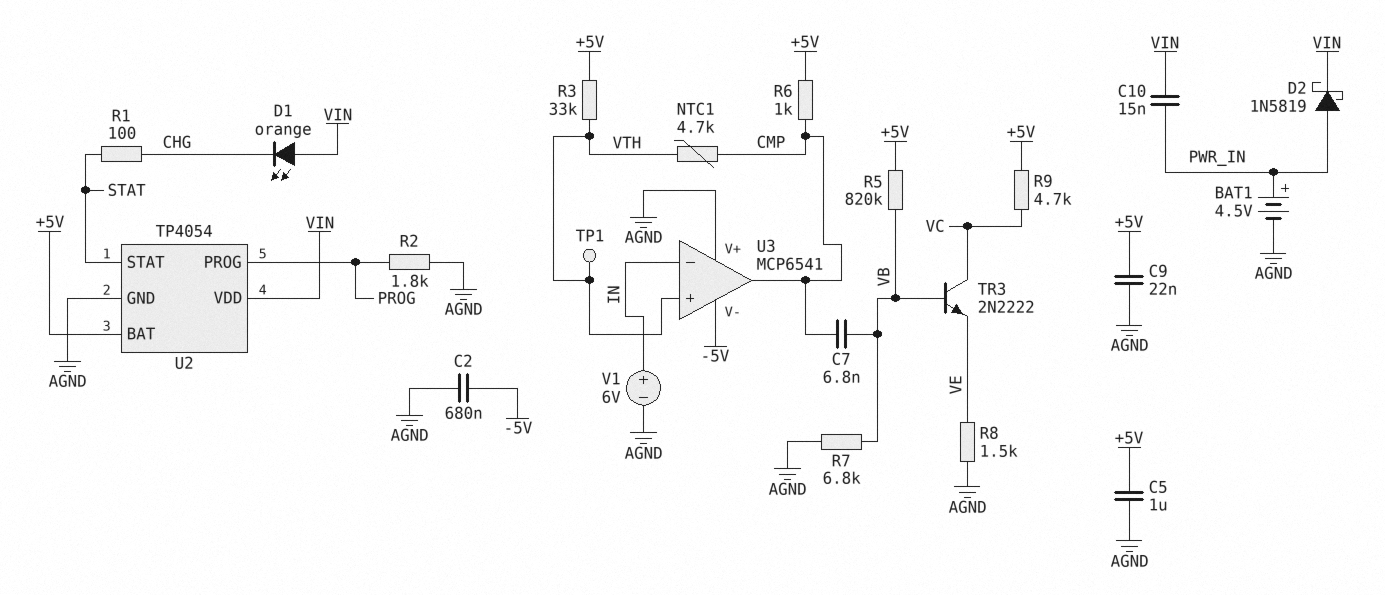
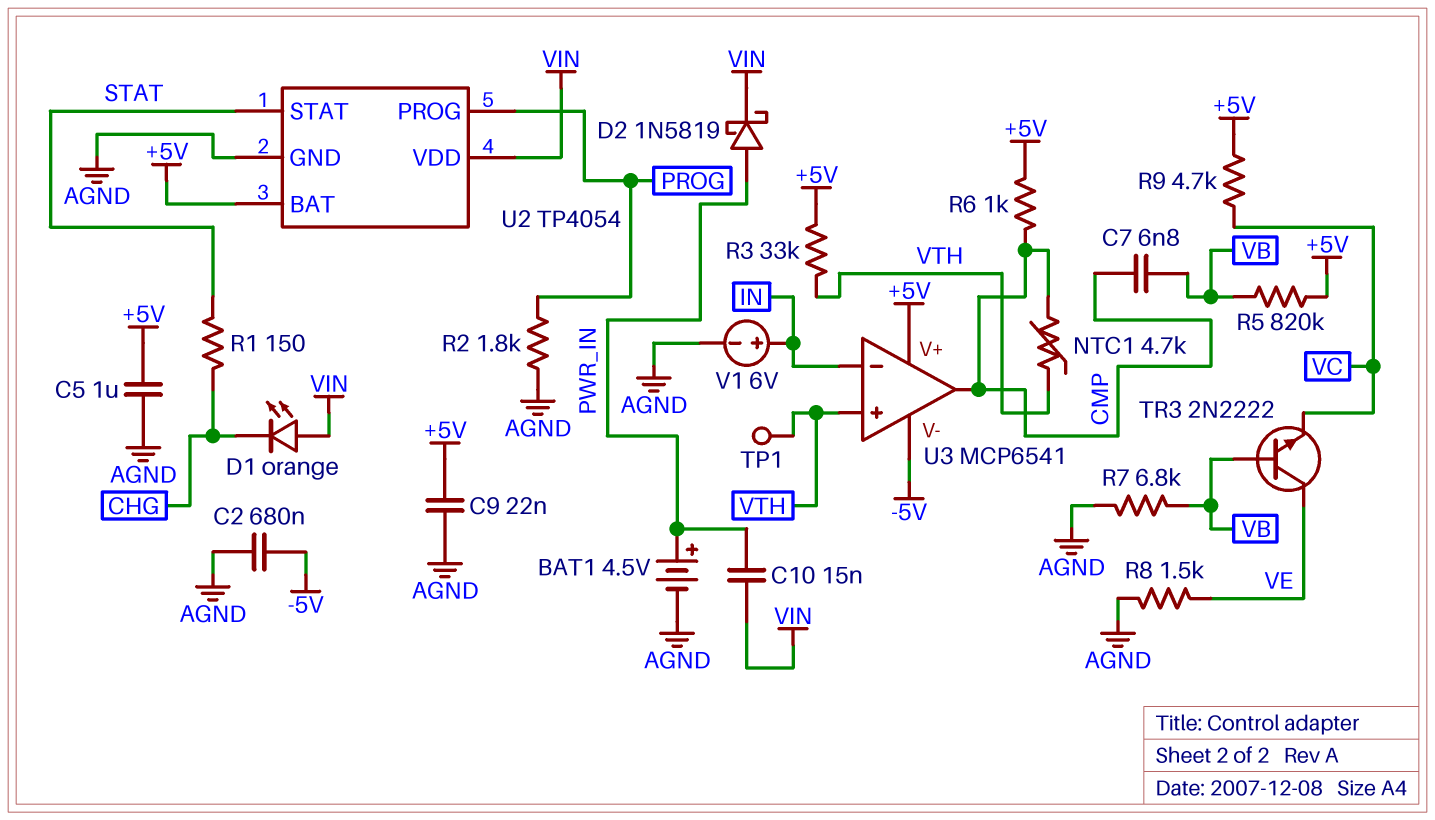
R1: 100 (CHG, STAT) -> 150 (CHG, STAT)
TR3: NPN 2N2222 (B VB, C VC, E VE) -> NPN 2N2222 (B VB, C VE, E VC)
U3 pin V+: AGND -> +5V

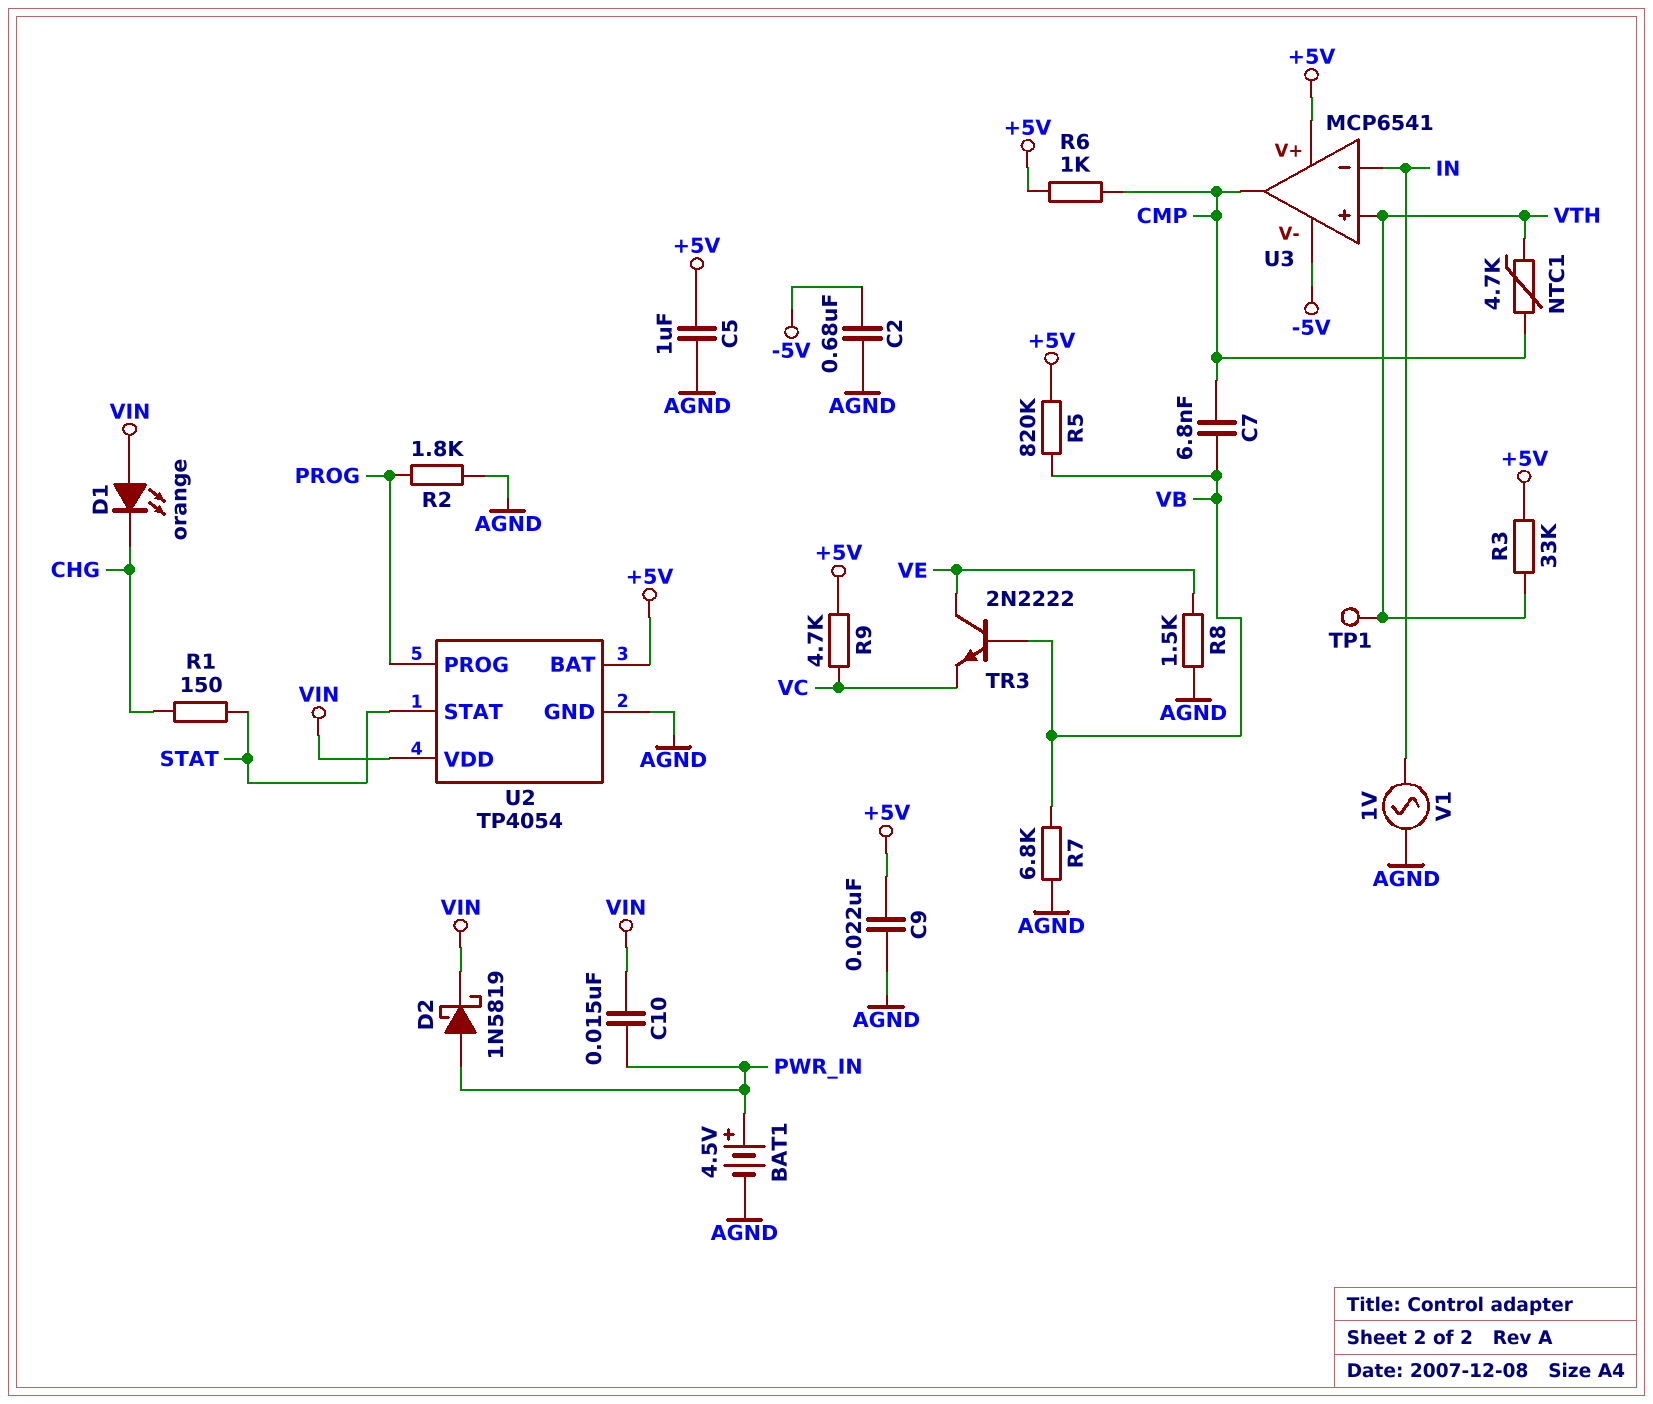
V1: 6V (plus IN, minus AGND) -> AC 1V (AGND, IN)

